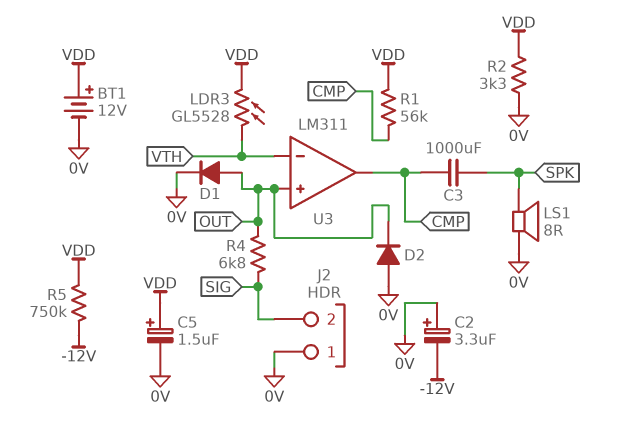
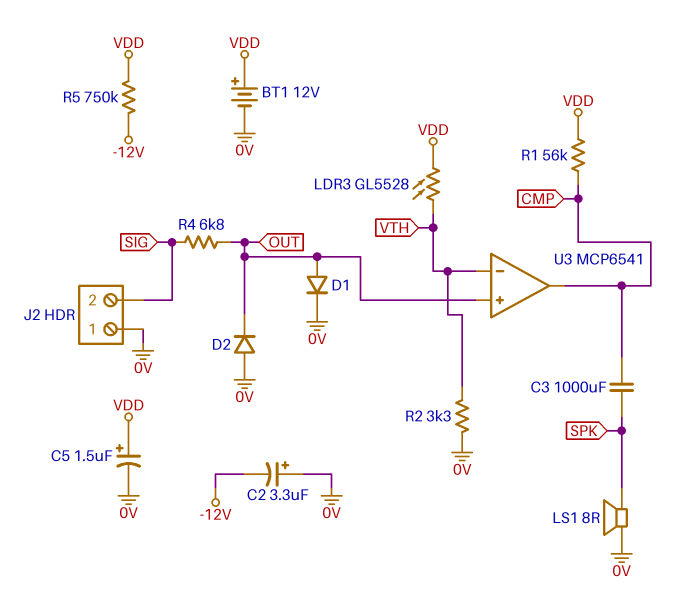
R2: 3.3k (0V, VDD) -> 3.3k (0V, VTH)
U3: LM311 -> MCP6541

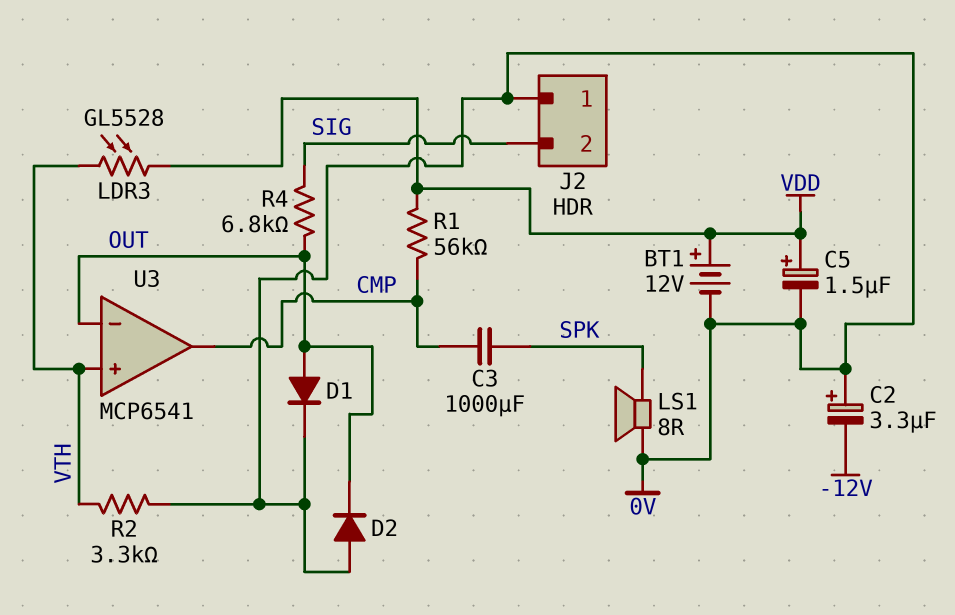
R5: 750k (-12V, VDD) -> none
U3 pin in+: OUT -> VTH
U3 pin in-: VTH -> OUT

